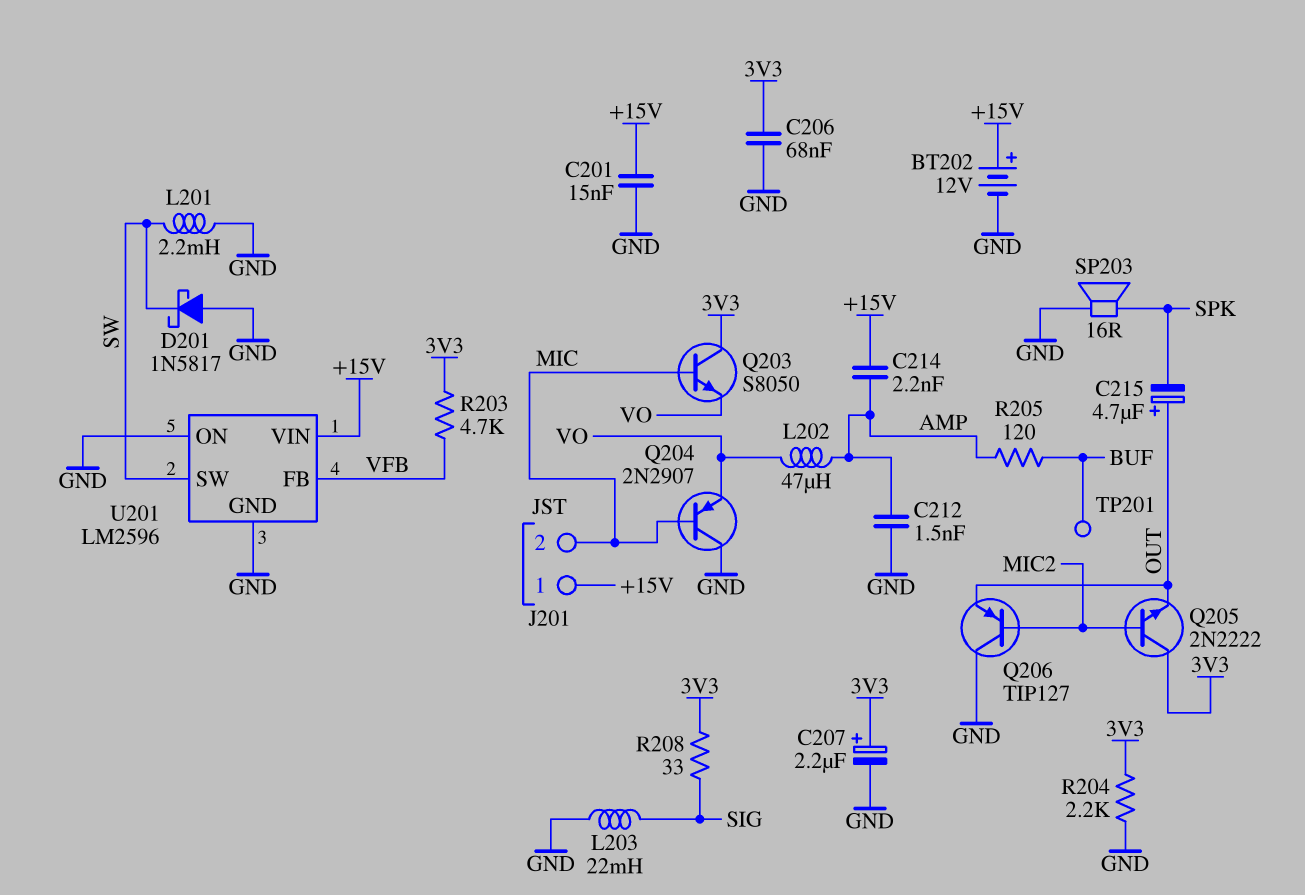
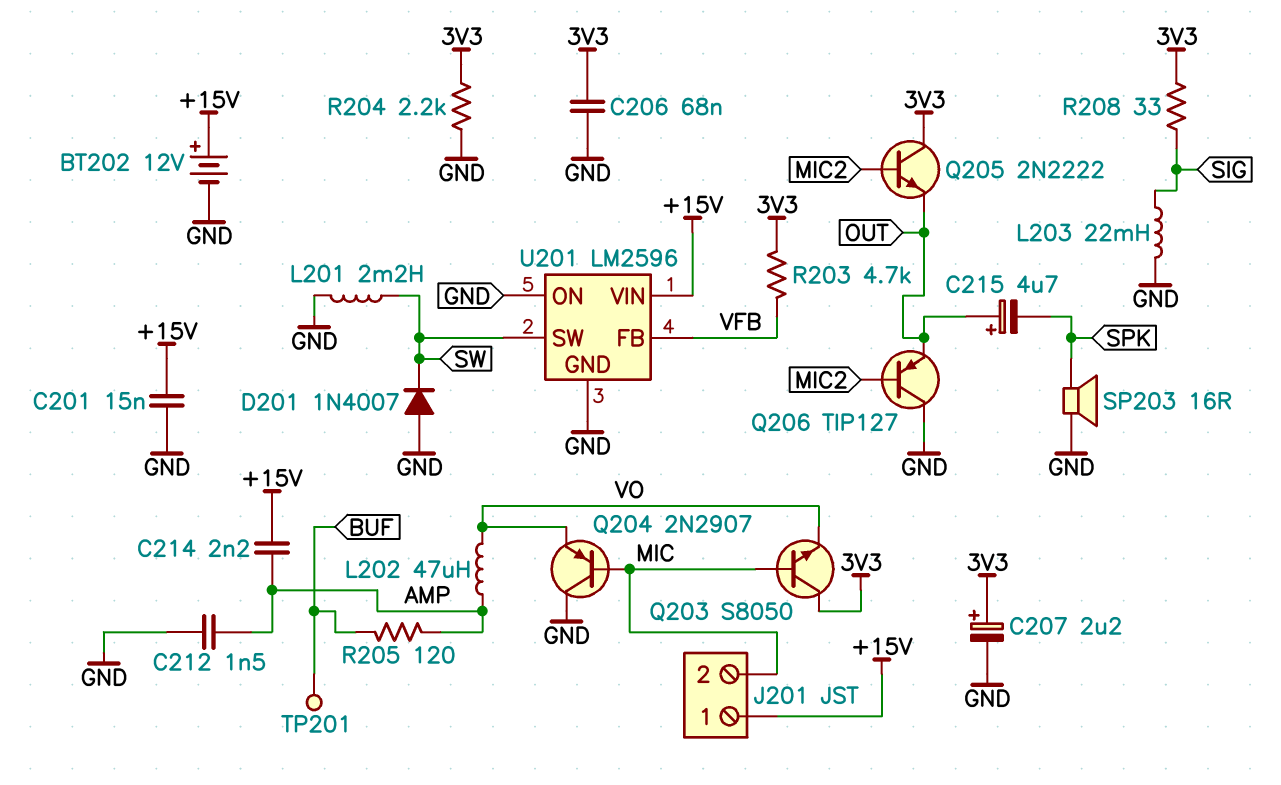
D201: schottky 1N5817 (A GND, K SW) -> diode 1N4007 (A GND, K SW)

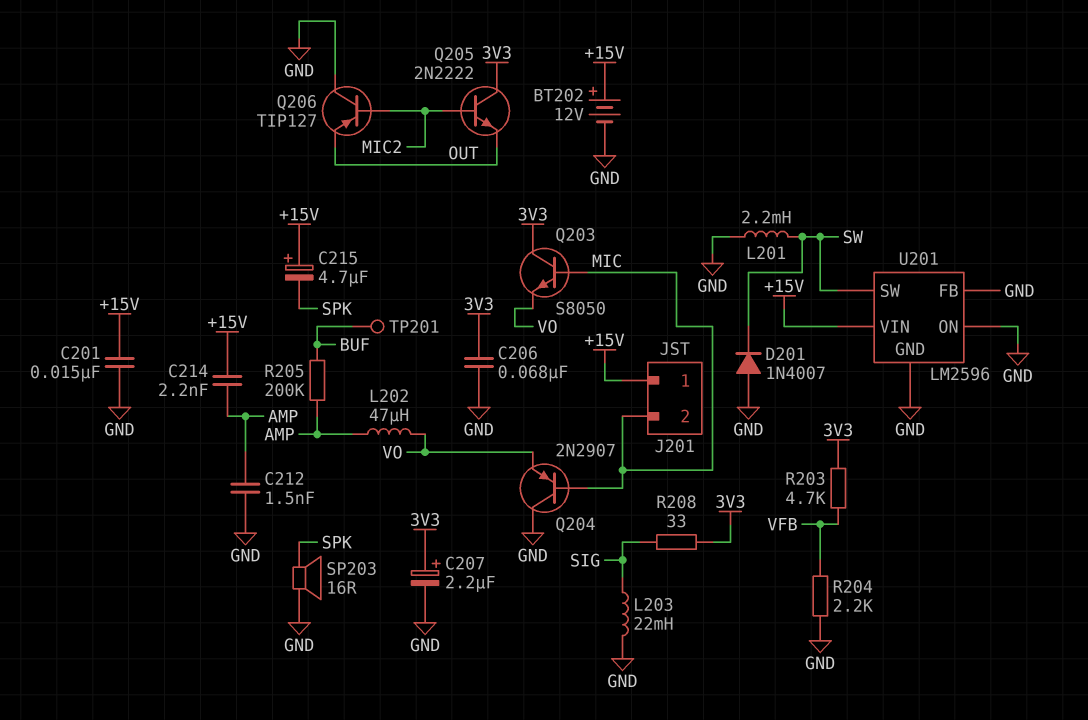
C215: 4.7uF (plus OUT, minus SPK) -> 4.7uF (plus +15V, minus SPK)
R204: 2.2k (3V3, GND) -> 2.2k (GND, VFB)
R205: 120 (AMP, BUF) -> 200k (AMP, BUF)
U201 pin FB: VFB -> GND

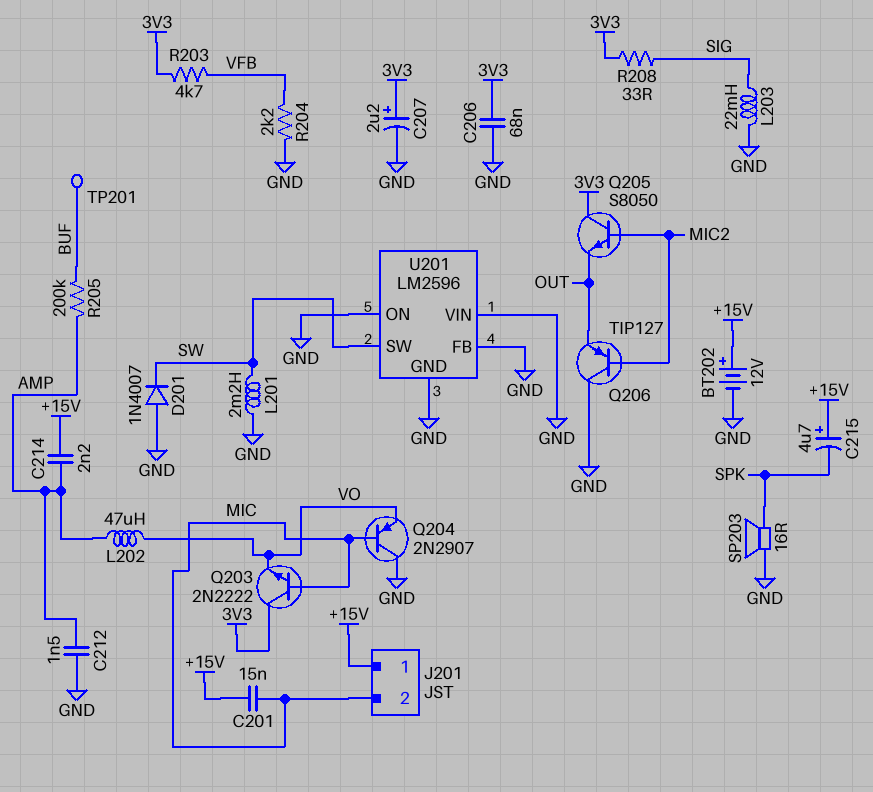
C201: 15nF (+15V, GND) -> 15nF (+15V, MIC)
Q203: NPN S8050 (B MIC, C 3V3, E VO) -> NPN 2N2222 (B MIC, C 3V3, E VO)
Q205: NPN 2N2222 (B MIC2, C 3V3, E OUT) -> NPN S8050 (B MIC2, C 3V3, E OUT)
U201 pin VIN: +15V -> GND

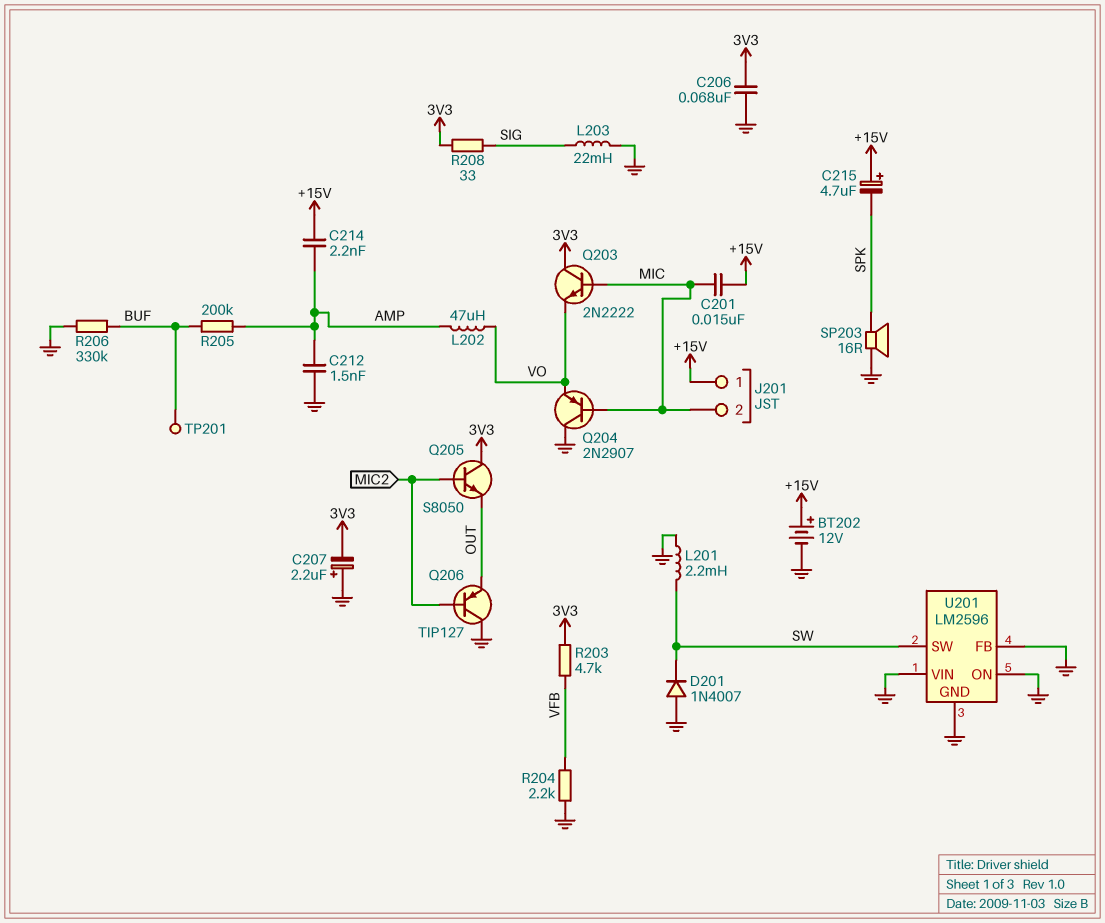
C207: 2.2uF (plus 3V3, minus GND) -> 2.2uF (plus GND, minus 3V3)
R206: none -> 330k (BUF, GND)

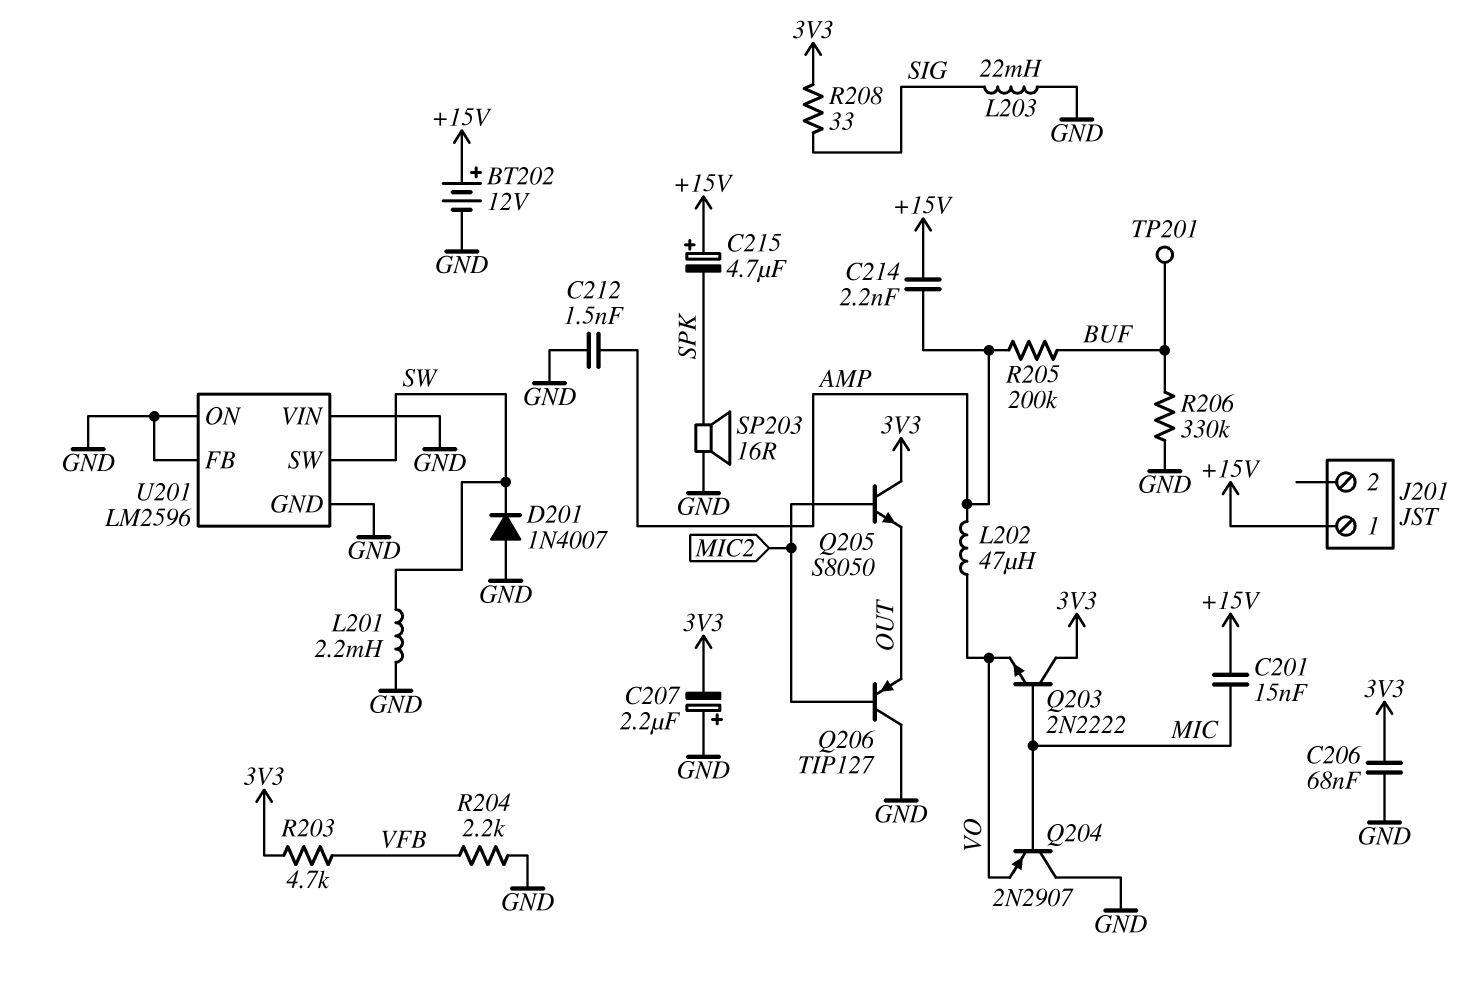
J201 pin 2: MIC -> none

